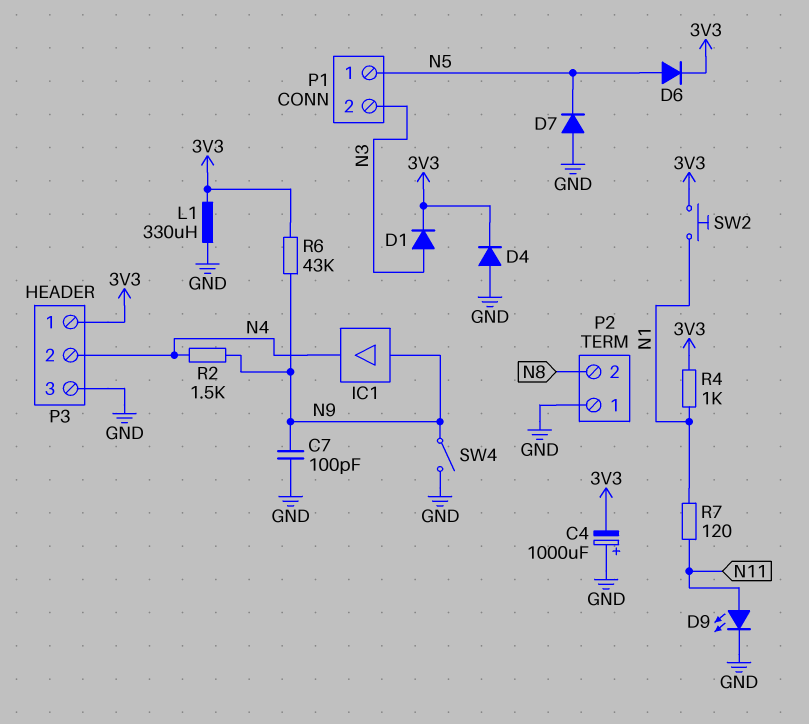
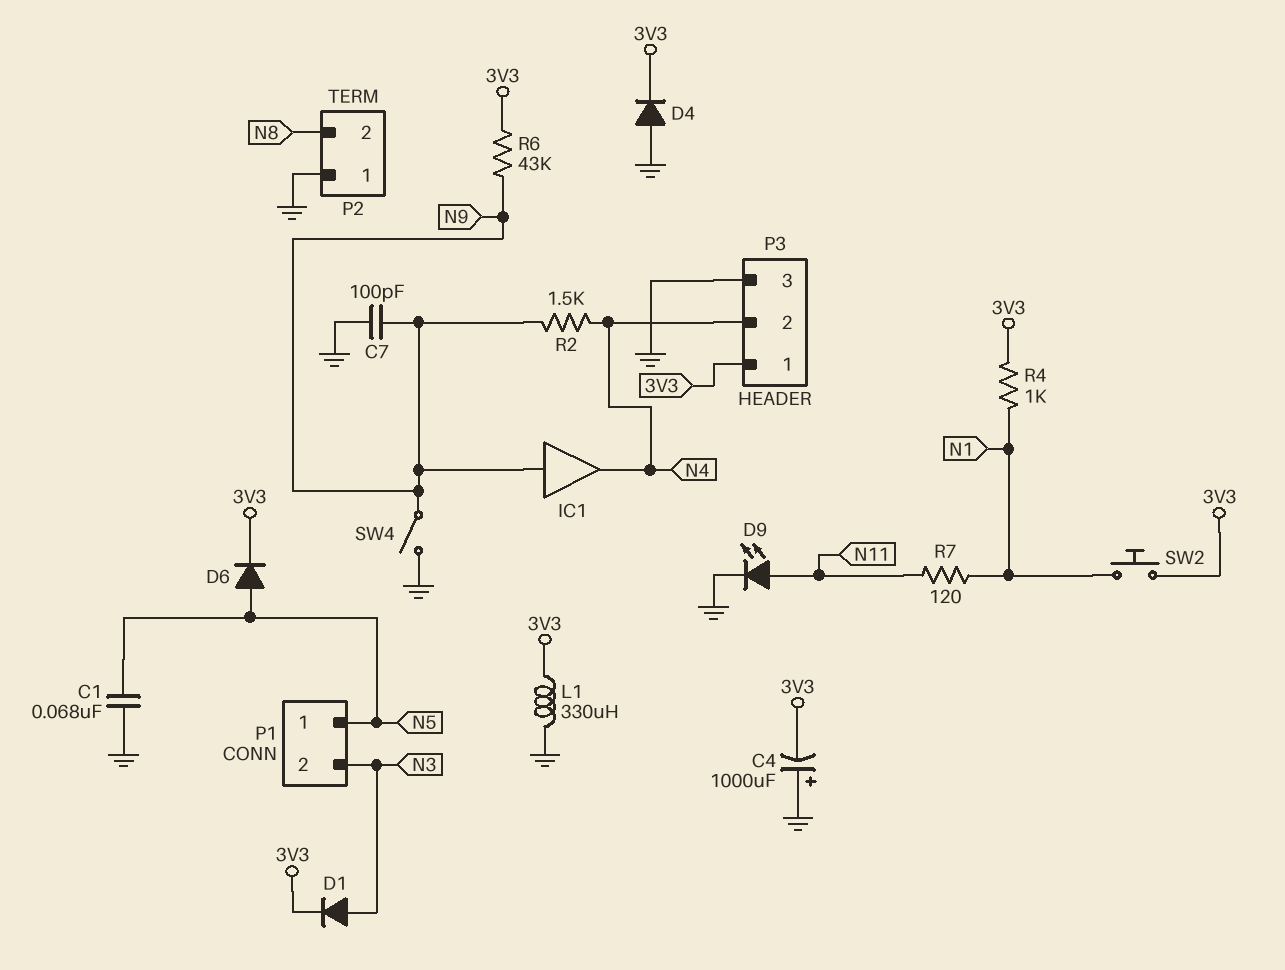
C1: none -> 68nF (GND, N5)
D7: diode (A GND, K N5) -> none

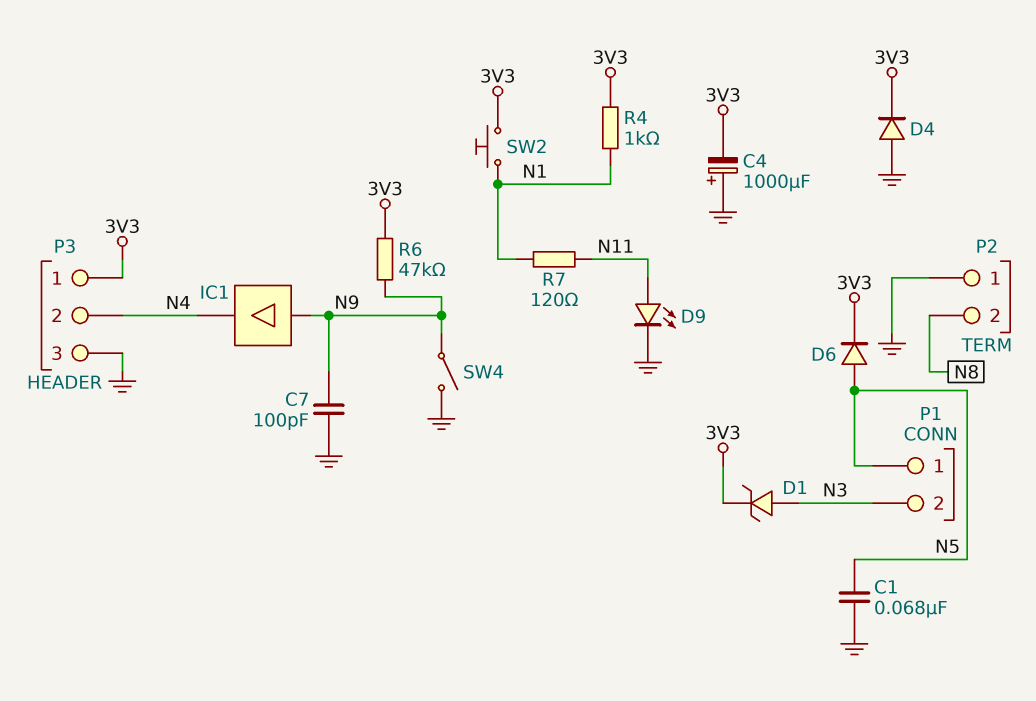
D1: diode (A N3, K 3V3) -> zener (A N3, K 3V3)
L1: 330uH (3V3, GND) -> none
R2: 1.5k (N4, N9) -> none
R6: 43k (3V3, N9) -> 47k (3V3, N9)

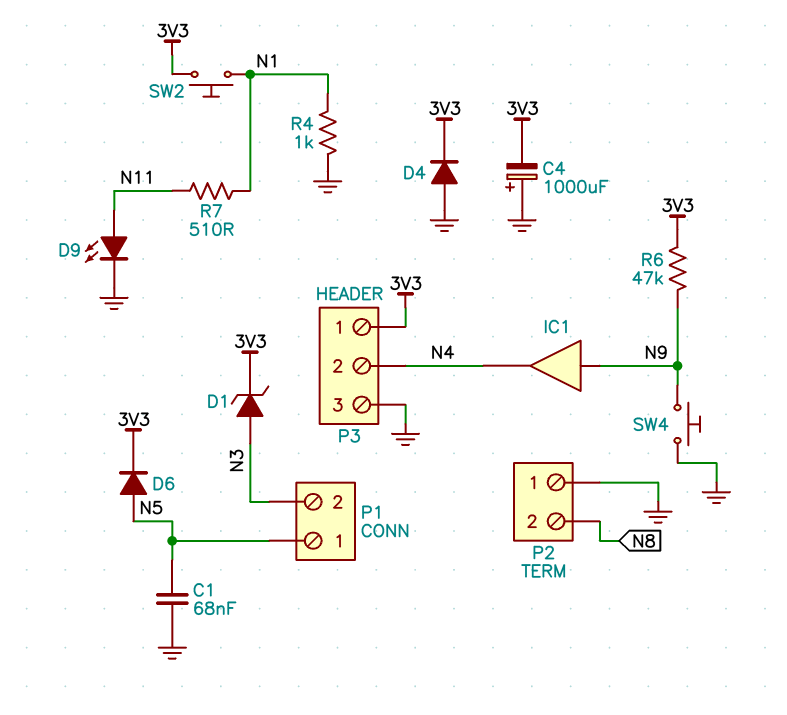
C7: 100pF (GND, N9) -> none
R4: 1k (3V3, N1) -> 1k (GND, N1)
R7: 120 (N1, N11) -> 510 (N1, N11)
SW4: switch (GND, N9) -> button (GND, N9)

